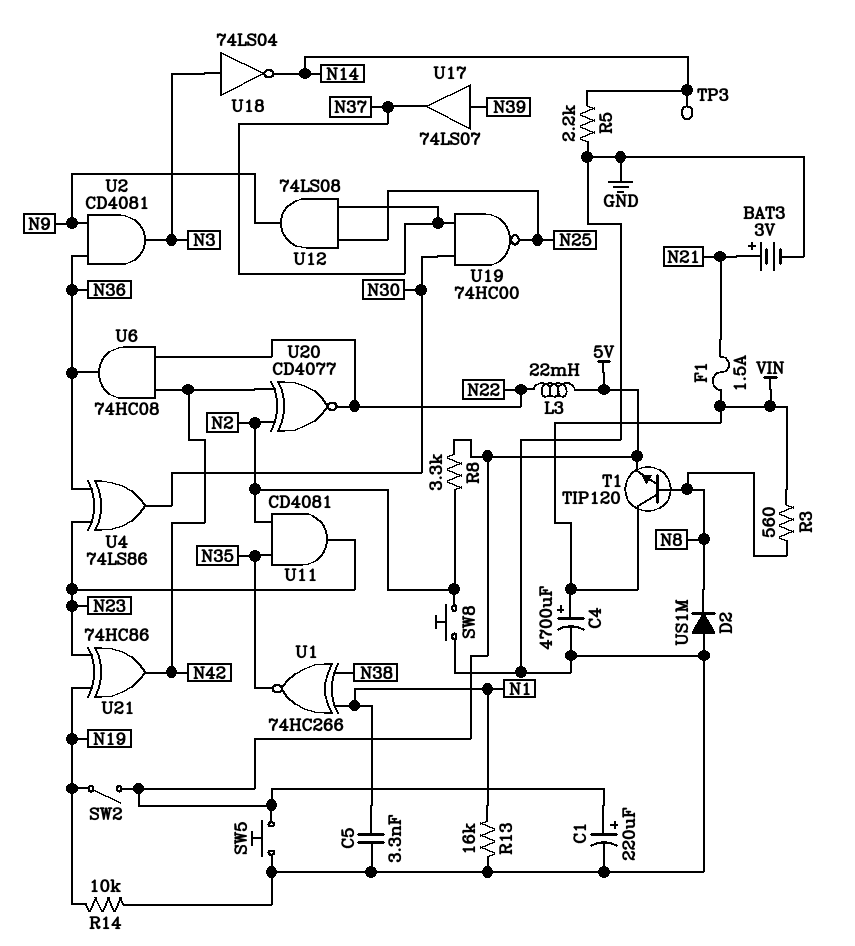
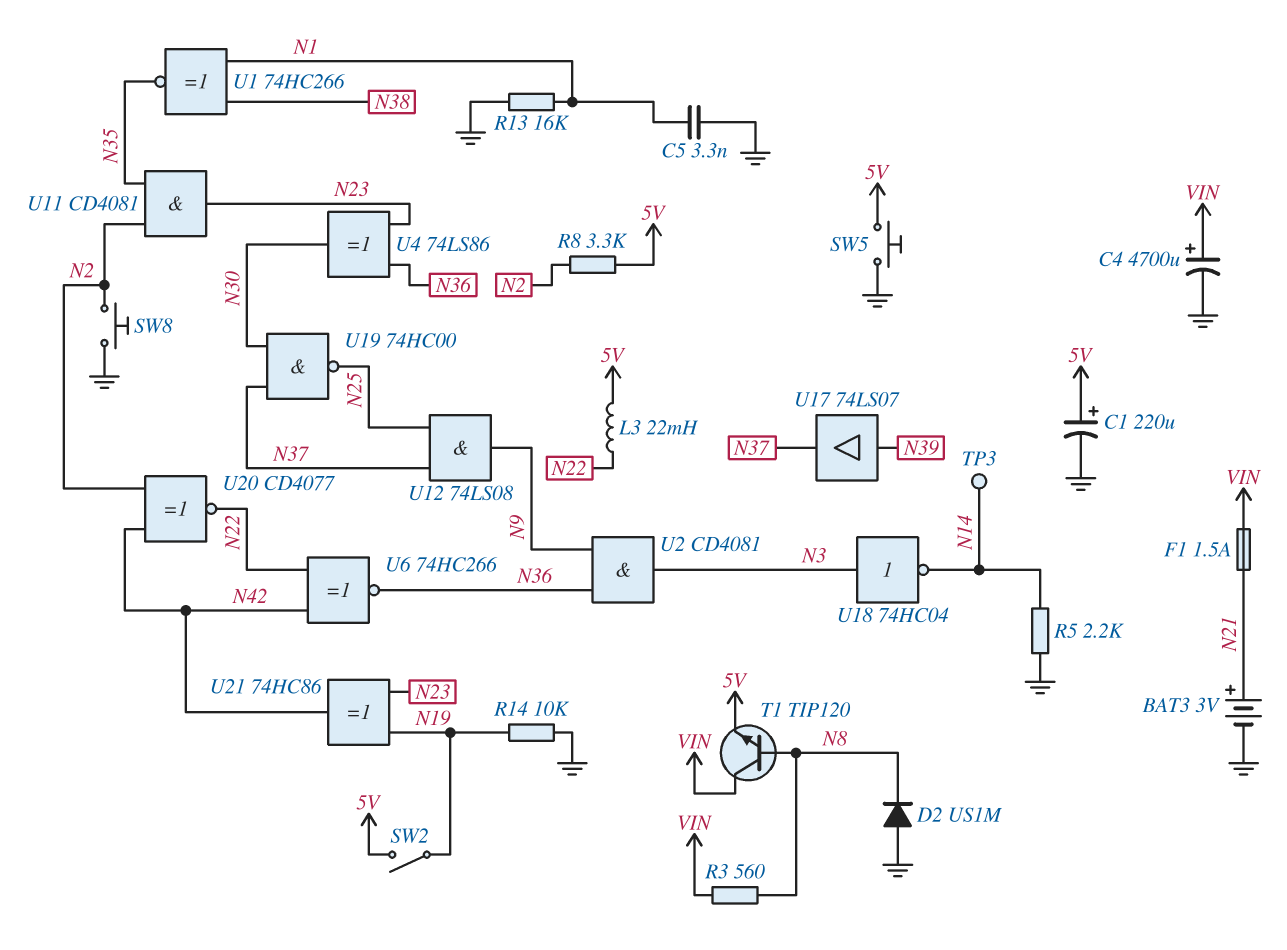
U6: AND 74HC08 (in N22, in N42, out N36) -> XNOR 74HC266 (in N22, in N42, out N36)
U18: NOT 74LS04 (in N3, out N14) -> NOT 74HC04 (in N3, out N14)

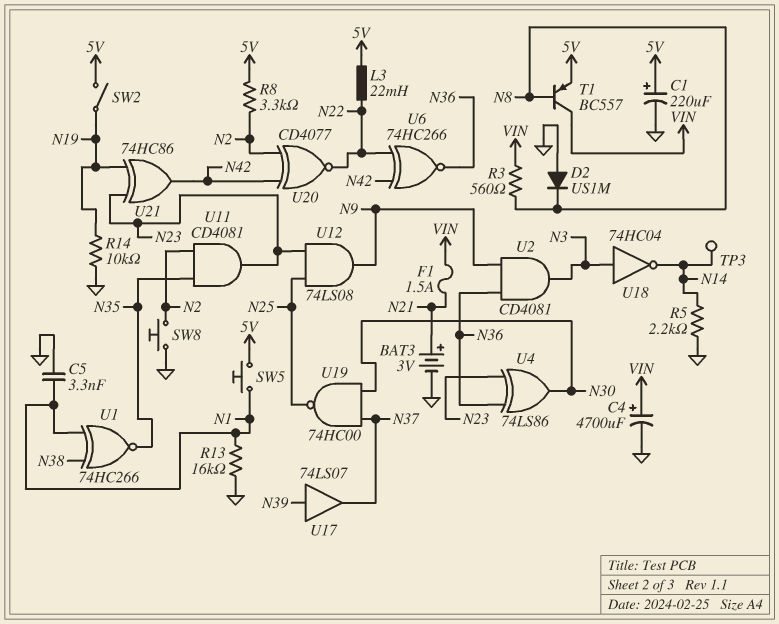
SW5: button (5V, GND) -> button (5V, N1)
T1: NPN TIP120 (B N8, C VIN, E 5V) -> PNP BC557 (B N8, C VIN, E 5V)
U12: AND 74LS08 (in N25, in N37, out N9) -> AND 74LS08 (in N23, in N25, out N9)

